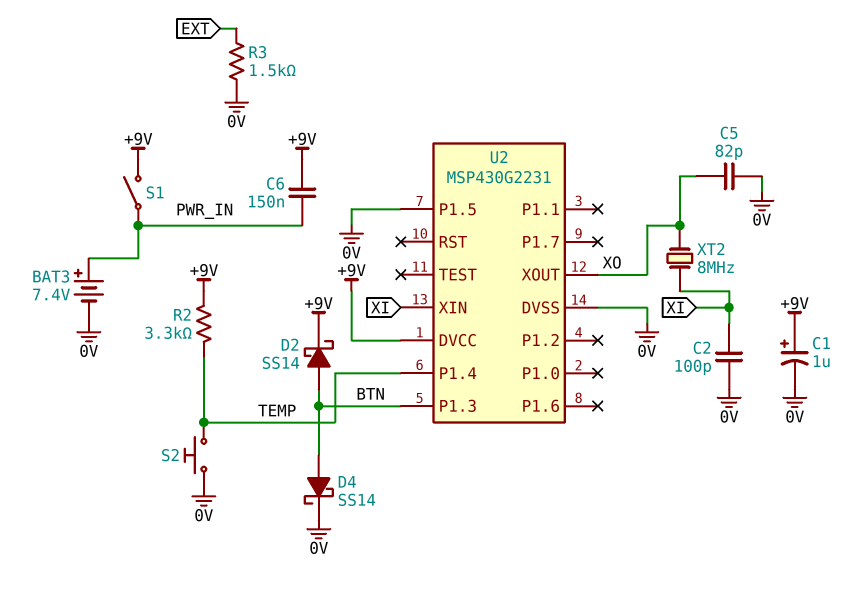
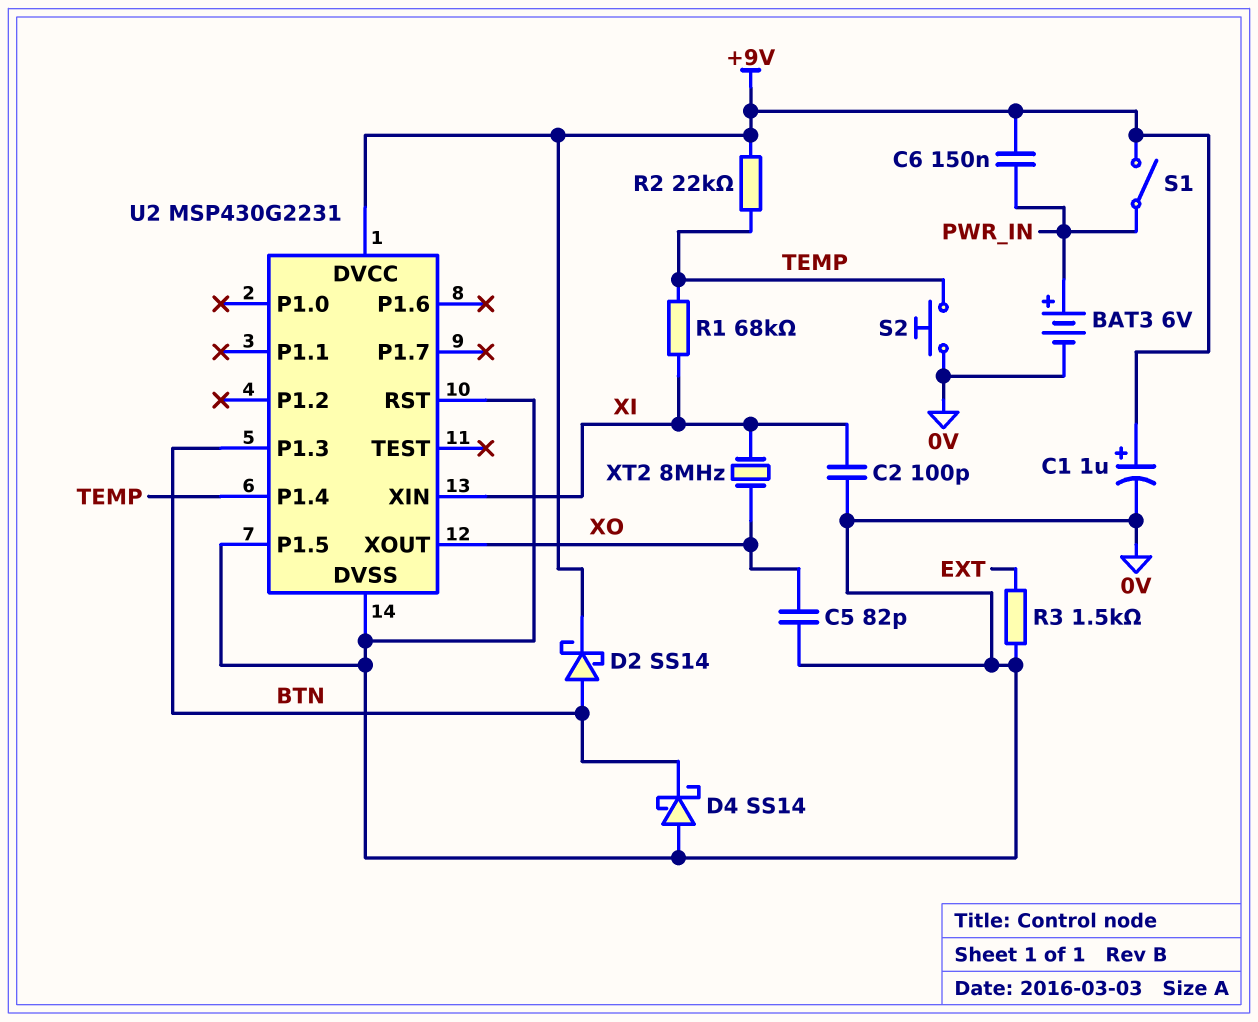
BAT3: 7.4V (plus PWR_IN, minus 0V) -> 6V (plus PWR_IN, minus 0V)
D4: schottky SS14 (A BTN, K 0V) -> schottky SS14 (A 0V, K BTN)
R1: none -> 68k (TEMP, XI)
R2: 3.3k (+9V, TEMP) -> 22k (+9V, TEMP)
U2 pin RST: none -> 0V

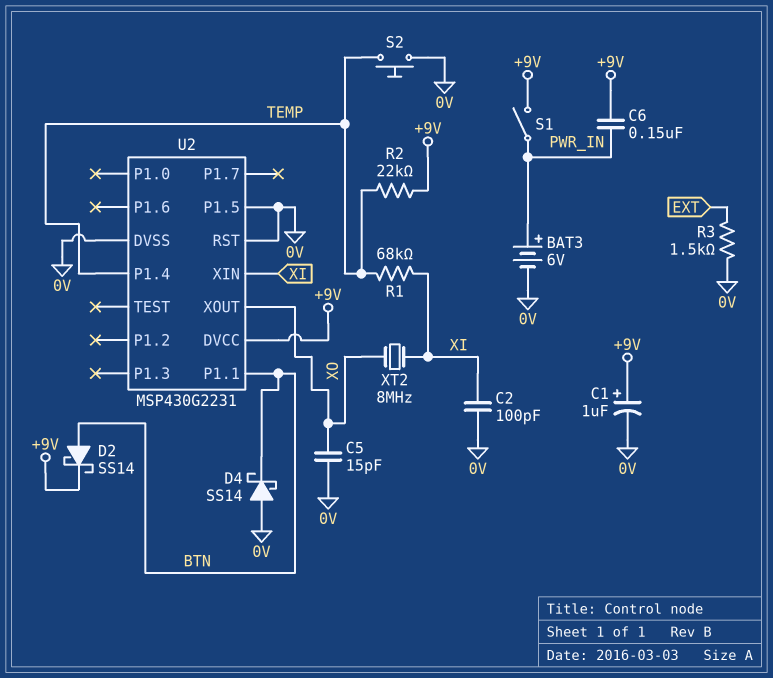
C5: 82pF (0V, XO) -> 15pF (0V, XO)
U2 pin P1.1: none -> BTN
U2 pin P1.3: BTN -> none

